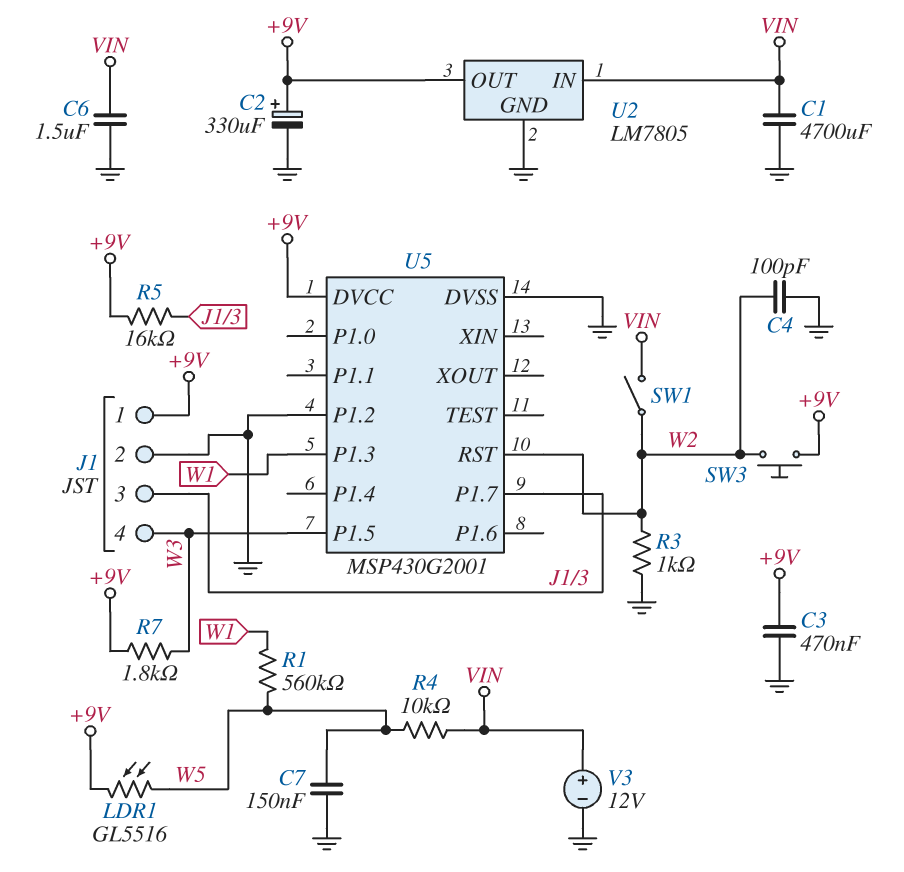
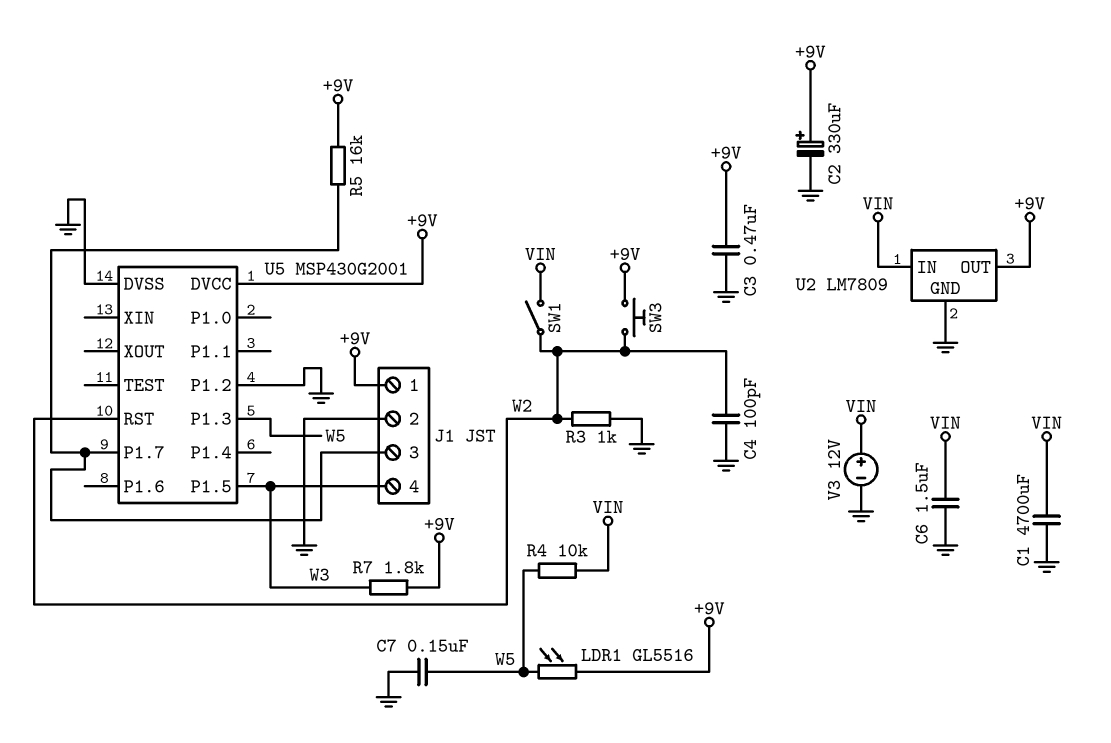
R1: 560k (W1, W5) -> none
U2: LM7805 -> LM7809
U5 pin P1.3: W1 -> W5

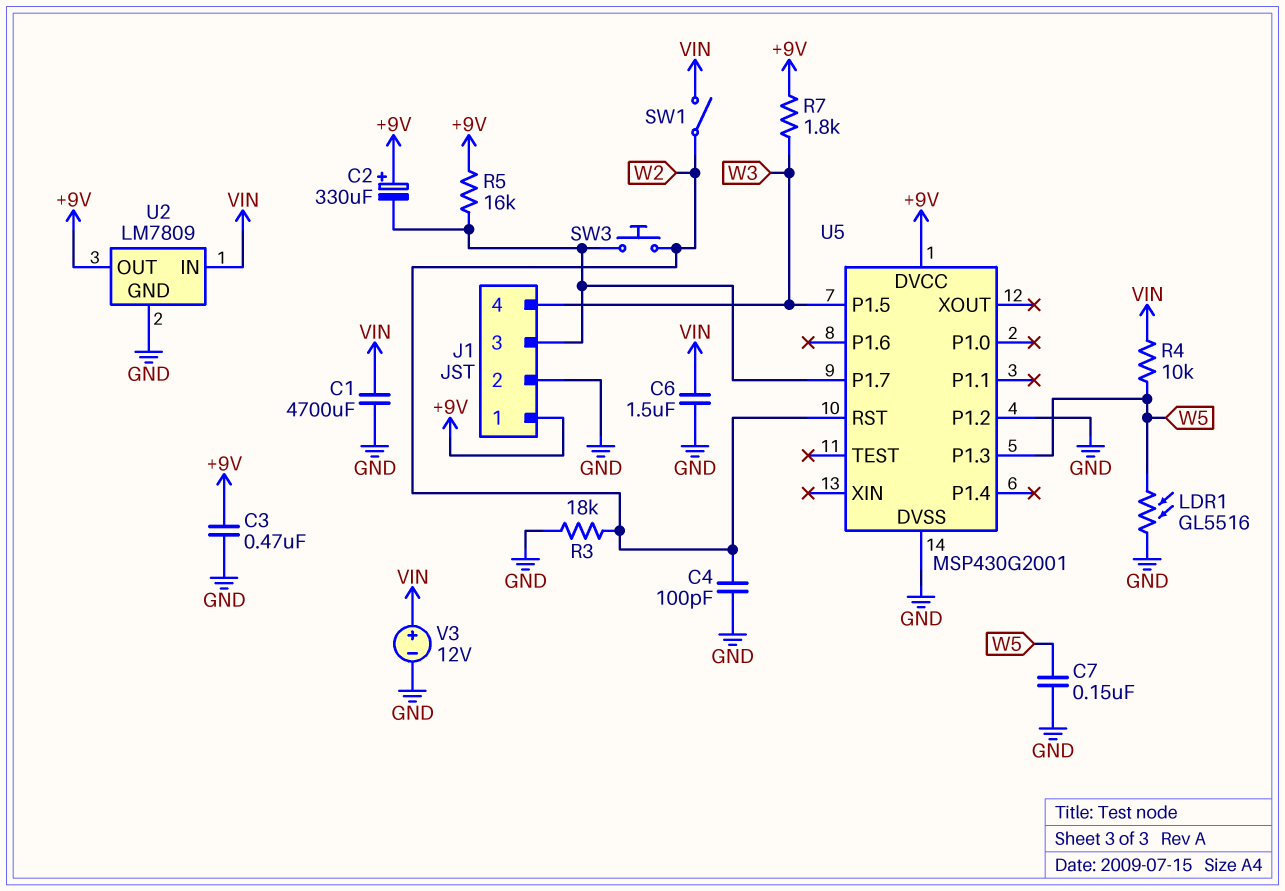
C2: 330uF (plus +9V, minus GND) -> 330uF (plus +9V, minus J1/3)
LDR1: GL5516 (+9V, W5) -> GL5516 (GND, W5)
R3: 1k (GND, W2) -> 18k (GND, W2)
SW3: button (+9V, W2) -> button (J1/3, W2)

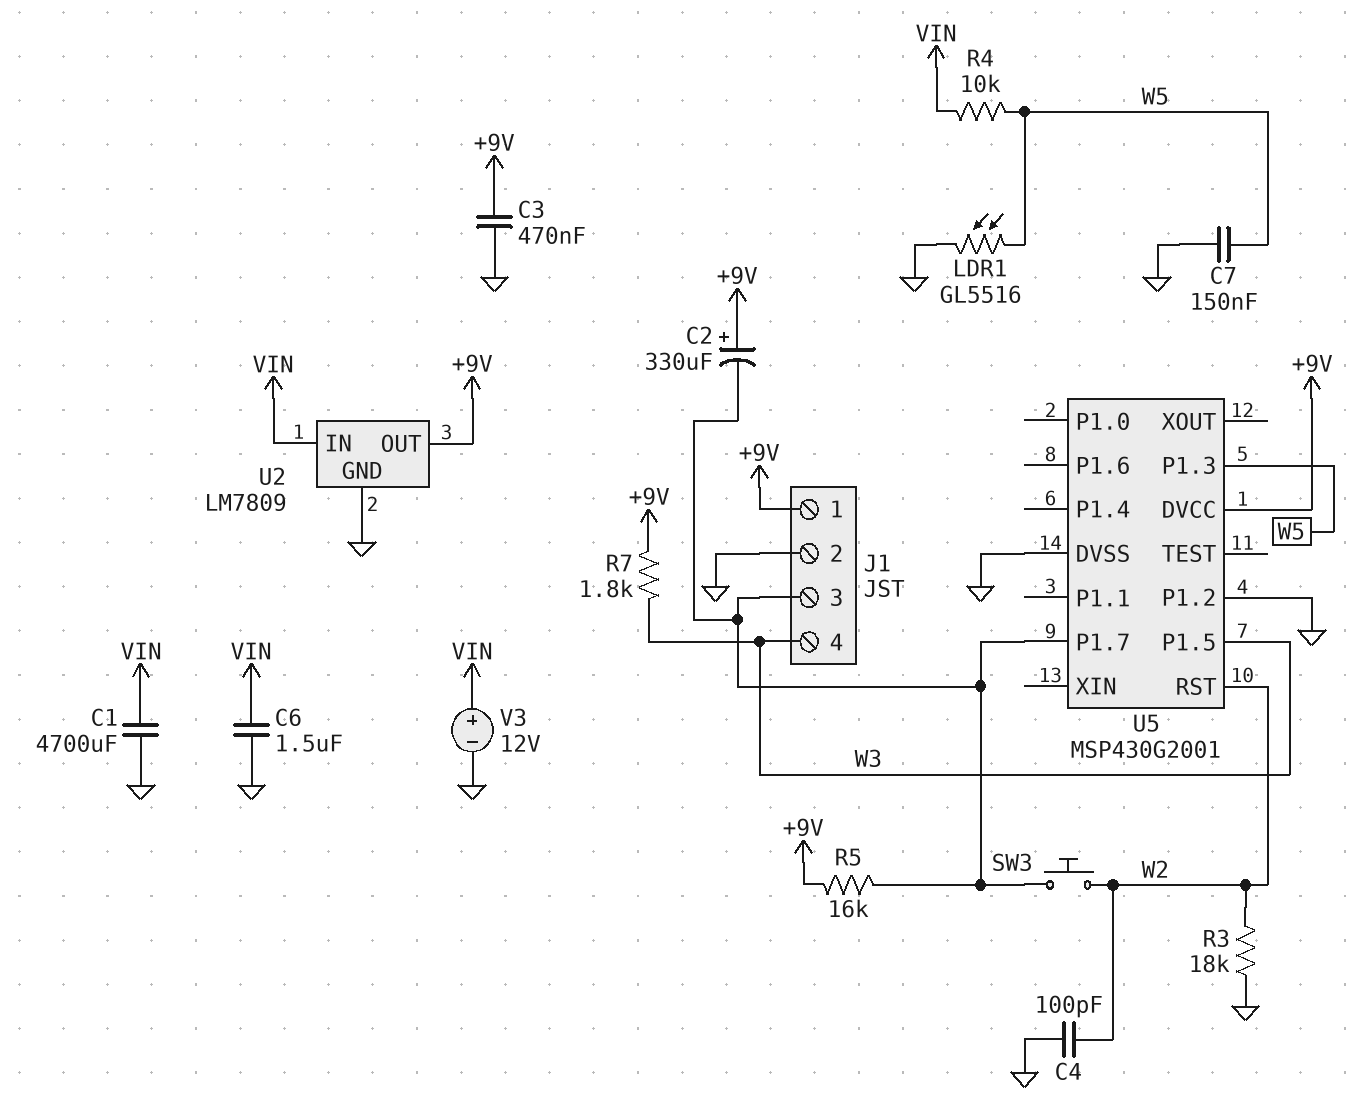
SW1: switch (VIN, W2) -> none

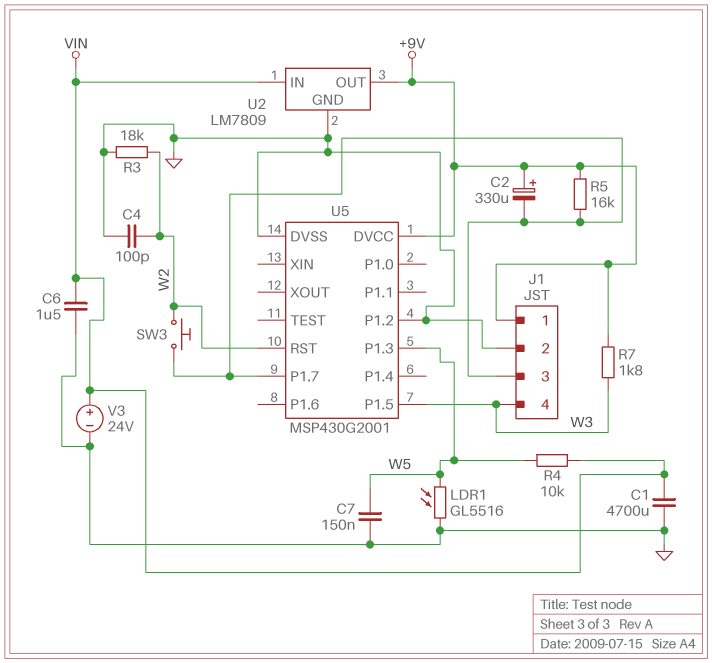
C3: 470nF (+9V, GND) -> none
V3: 12V (plus VIN, minus GND) -> 24V (plus VIN, minus GND)

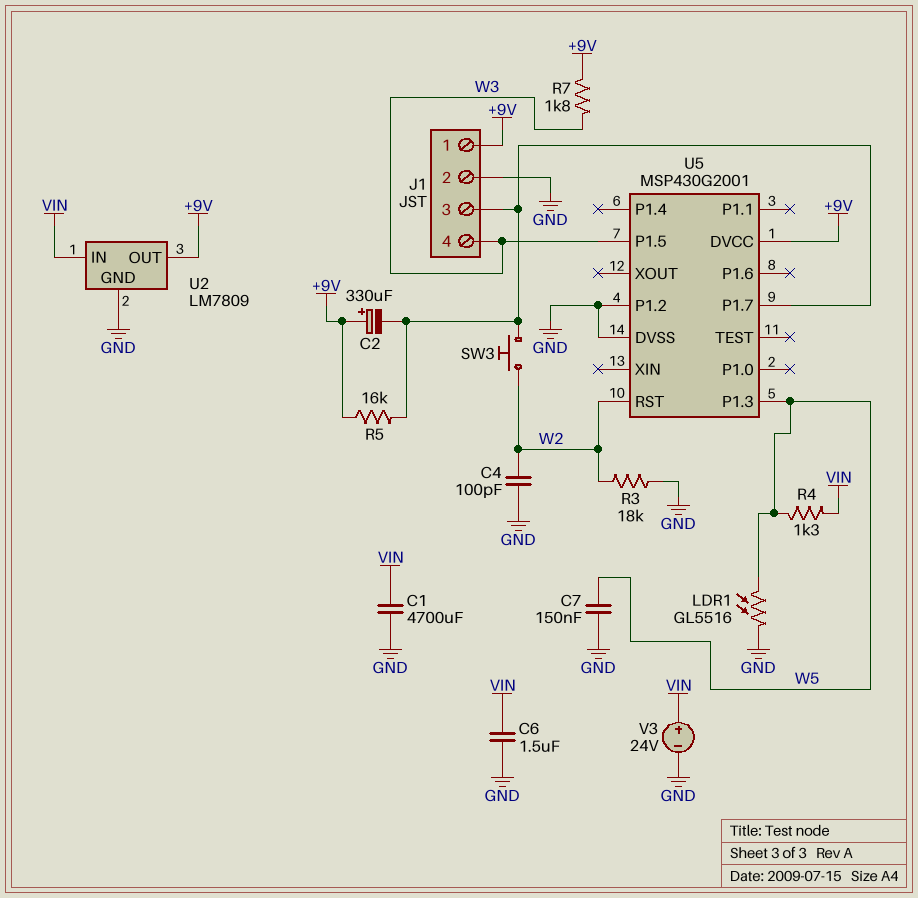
R4: 10k (VIN, W5) -> 1.3k (VIN, W5)

